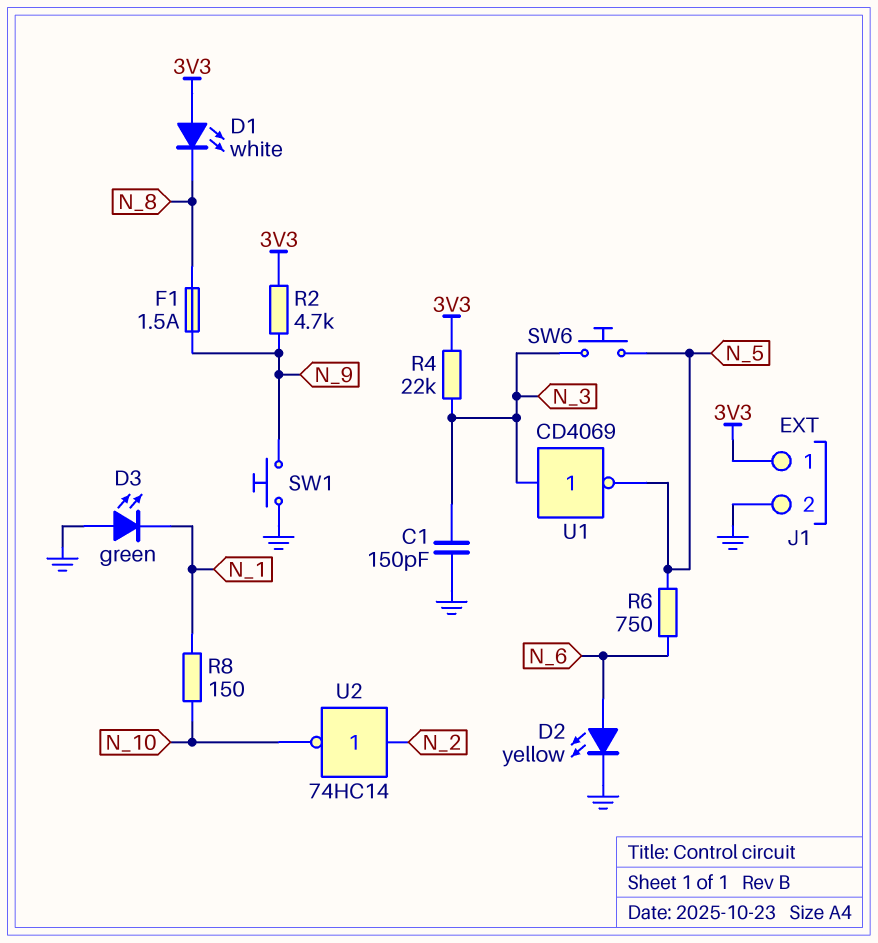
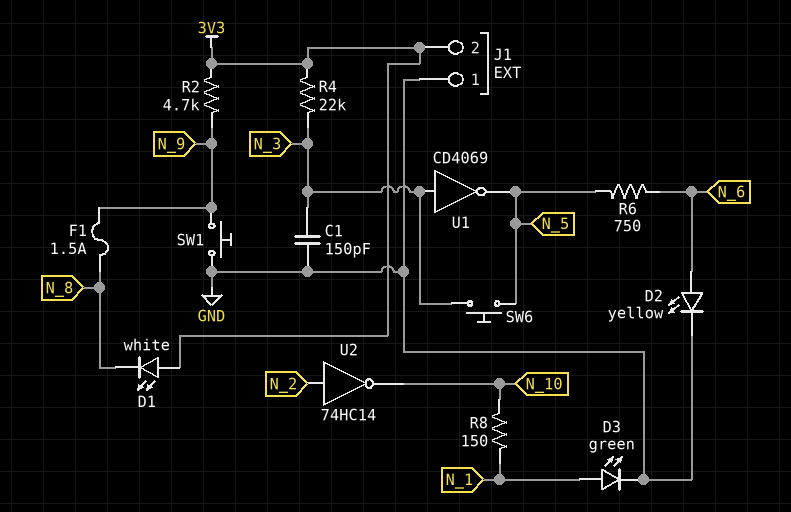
D3: LED green (A GND, K N_1) -> LED green (A N_1, K GND)
J1 pin 1: 3V3 -> GND
J1 pin 2: GND -> 3V3

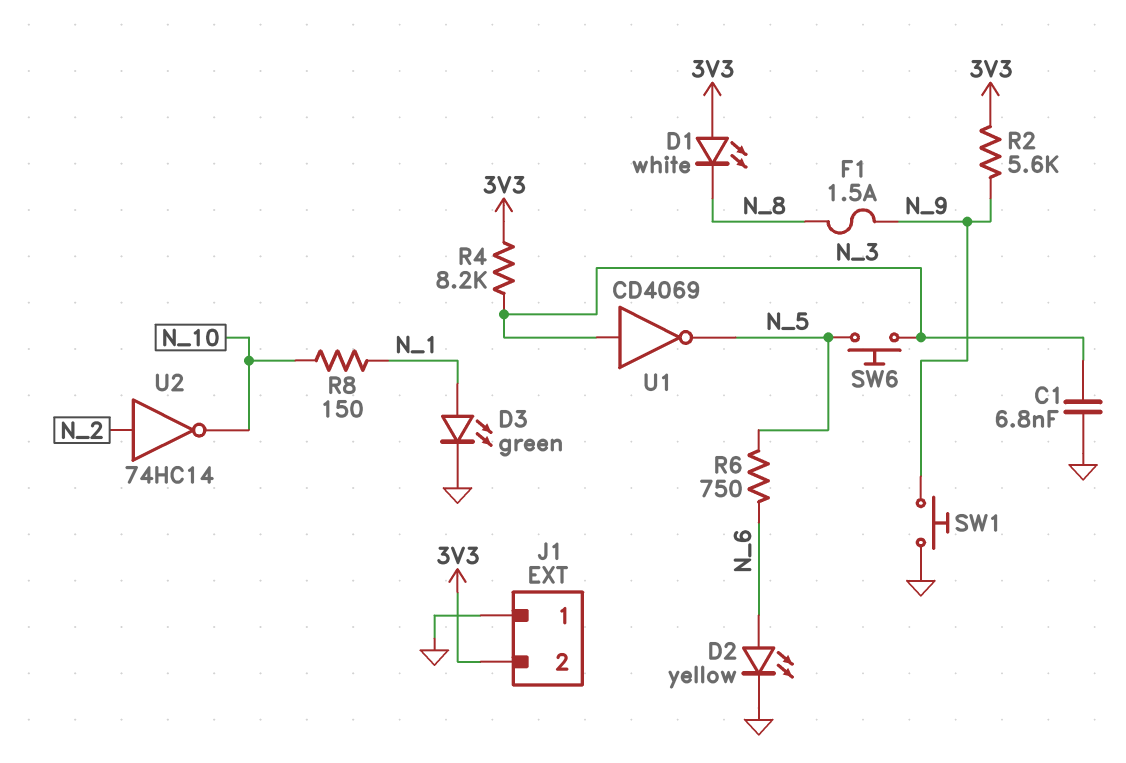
C1: 150pF (GND, N_3) -> 6.8nF (GND, N_3)
R2: 4.7k (3V3, N_9) -> 5.6k (3V3, N_9)
R4: 22k (3V3, N_3) -> 8.2k (3V3, N_3)

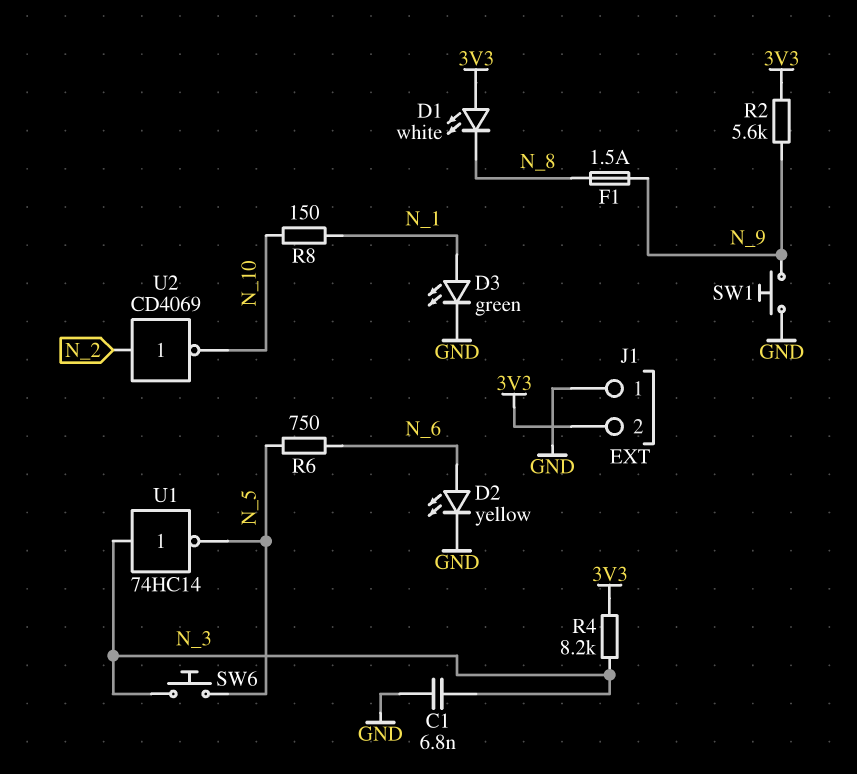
U1: NOT CD4069 (in N_3, out N_5) -> NOT 74HC14 (in N_3, out N_5)
U2: NOT 74HC14 (in N_2, out N_10) -> NOT CD4069 (in N_2, out N_10)

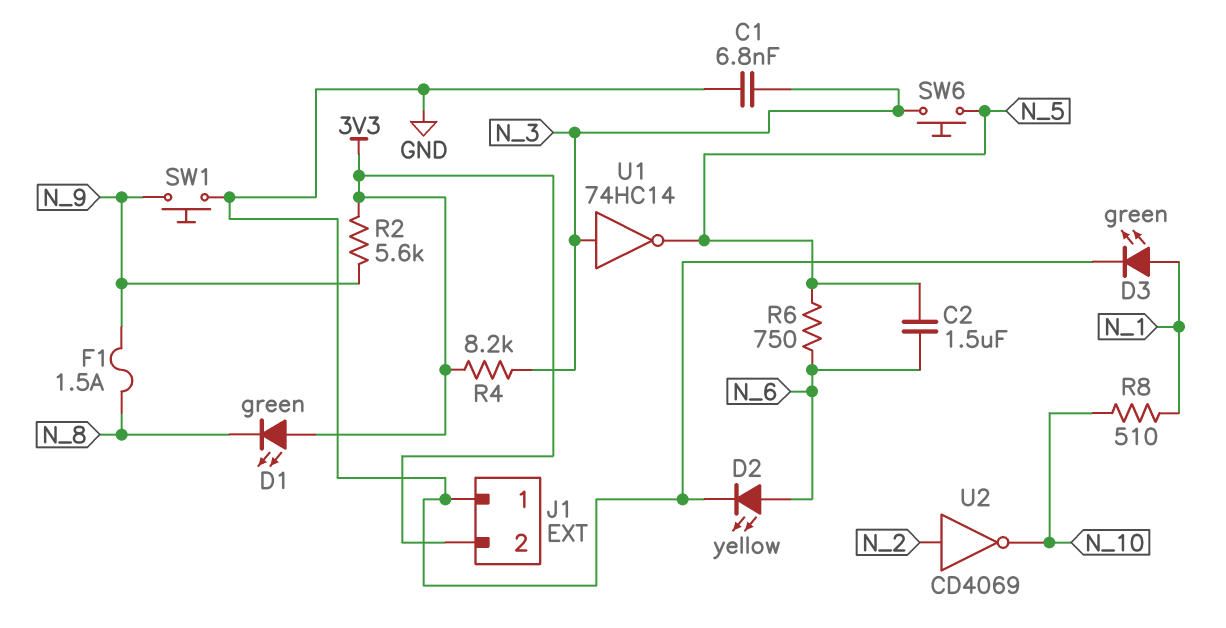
C2: none -> 1.5uF (N_5, N_6)
D1: LED white (A 3V3, K N_8) -> LED green (A 3V3, K N_8)
R8: 150 (N_1, N_10) -> 510 (N_1, N_10)

